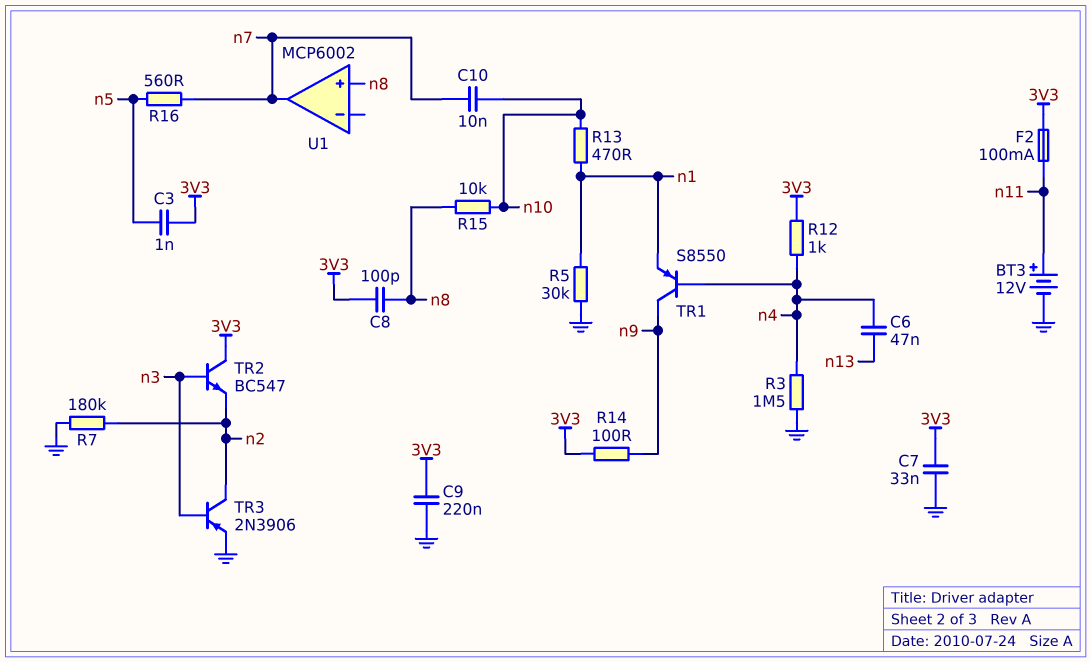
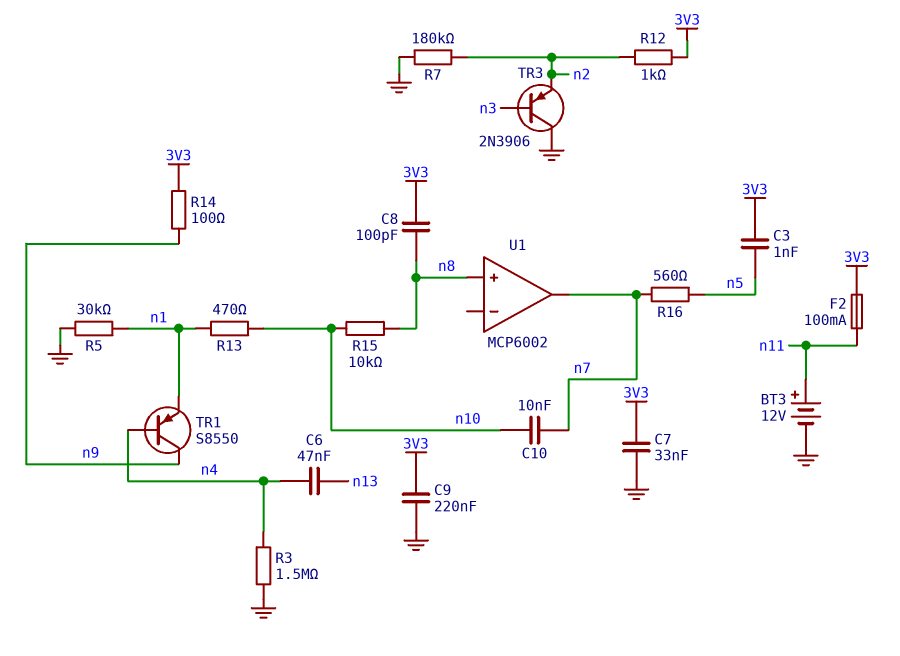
R12: 1k (3V3, n4) -> 1k (3V3, n2)
TR2: NPN BC547 (B n3, C 3V3, E n2) -> none
TR3: PNP 2N3906 (B n3, C n2, E GND) -> PNP 2N3906 (B n3, C GND, E n2)

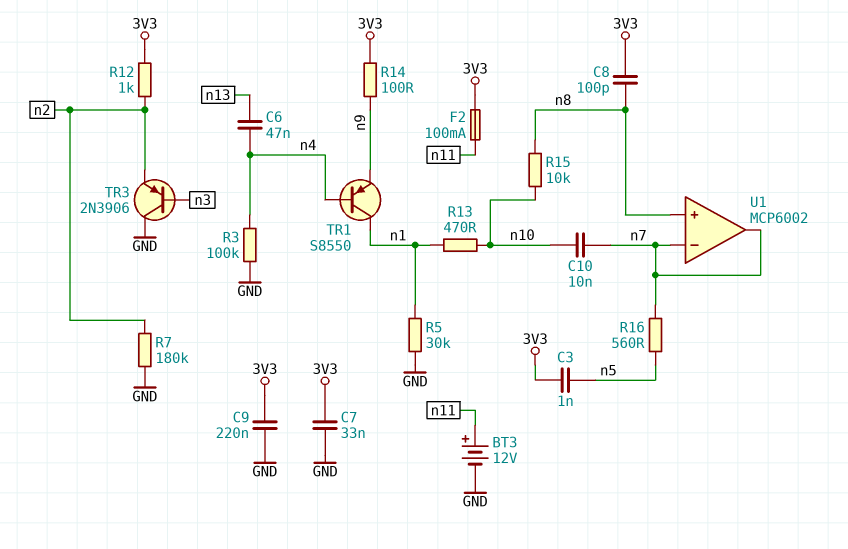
R3: 1.5M (GND, n4) -> 100k (GND, n4)
TR1: PNP S8550 (B n4, C n9, E n1) -> PNP S8550 (B n4, C n1, E n9)
U1 pin in-: none -> n7

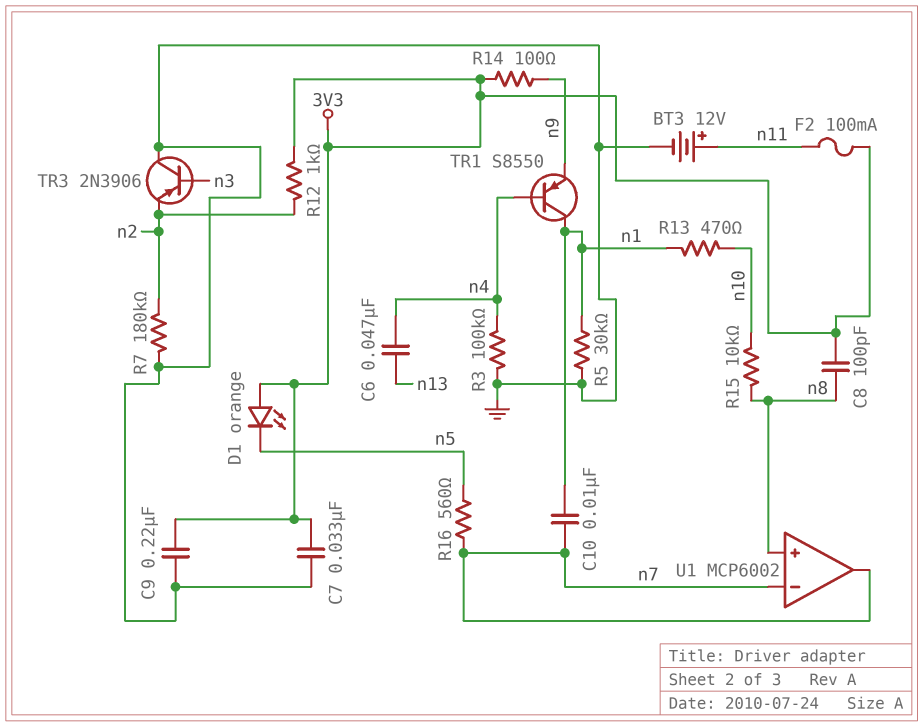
C3: 1nF (3V3, n5) -> none
C10: 10nF (n7, n10) -> 10nF (n1, n7)
D1: none -> LED orange (A 3V3, K n5)

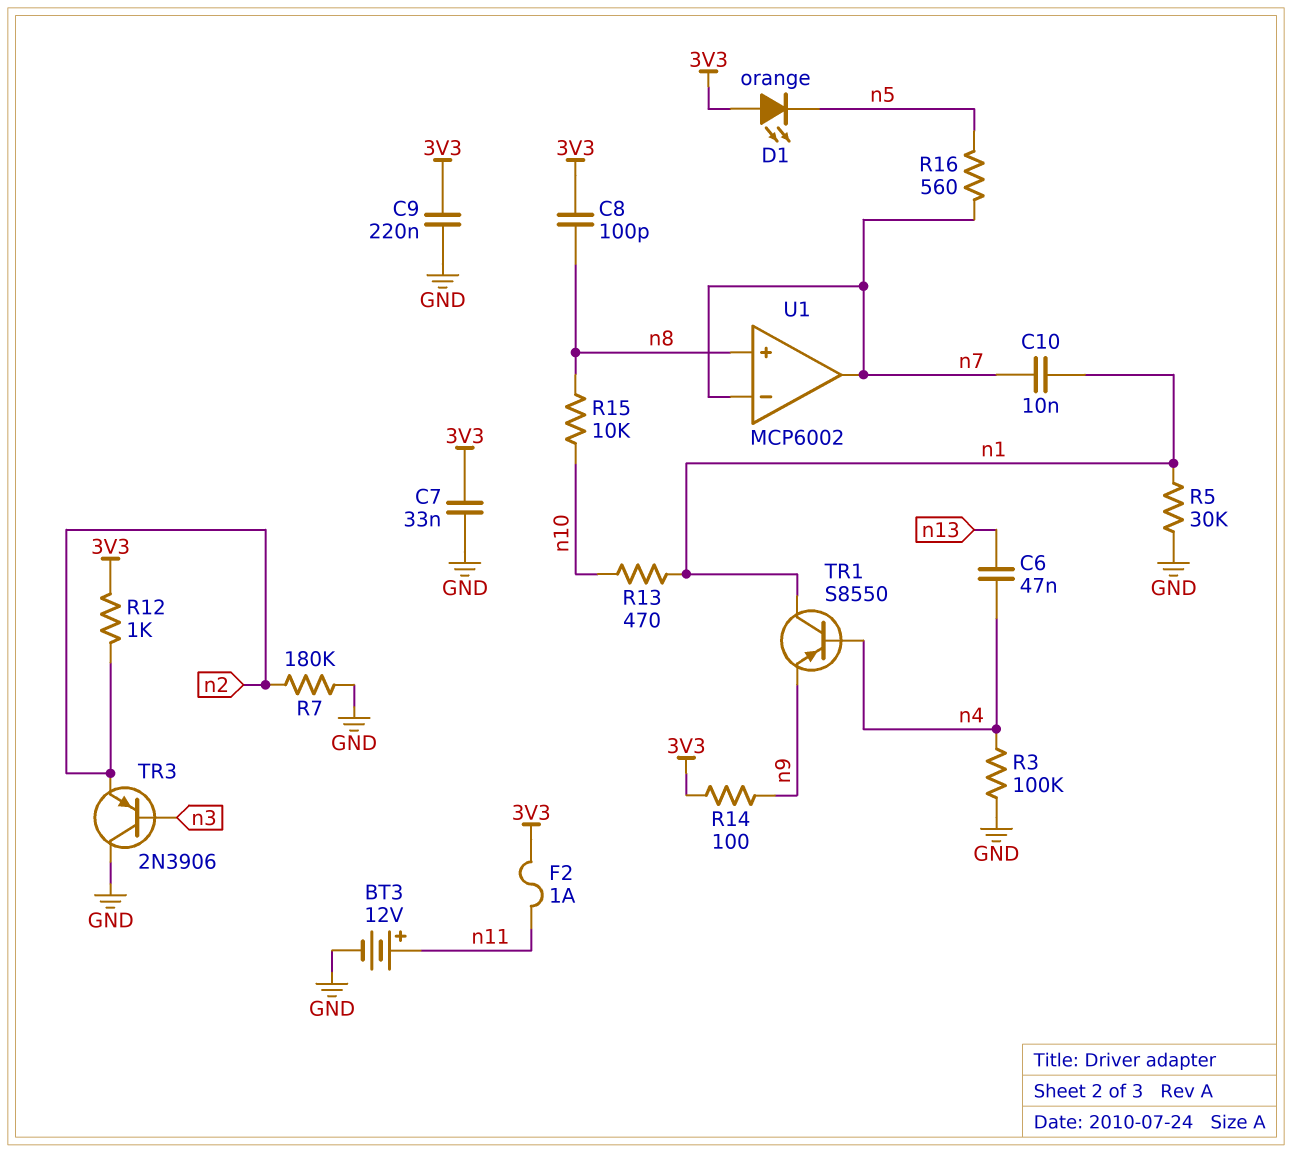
F2: 100mA (3V3, n11) -> 1A (3V3, n11)

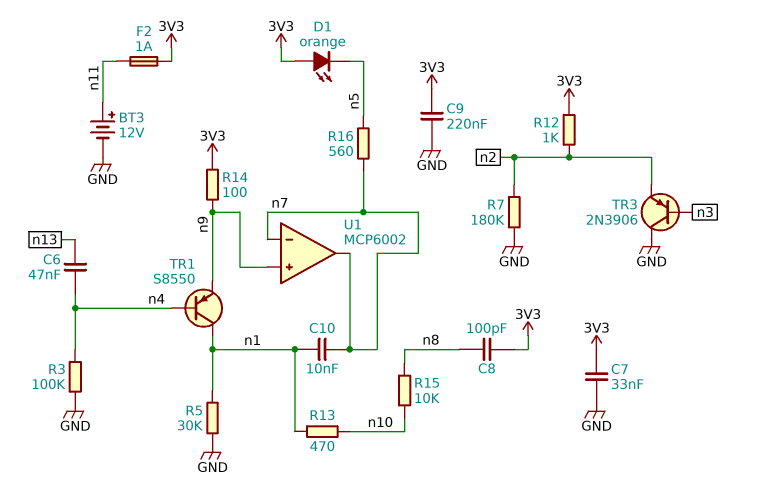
U1 pin in+: n8 -> n9

